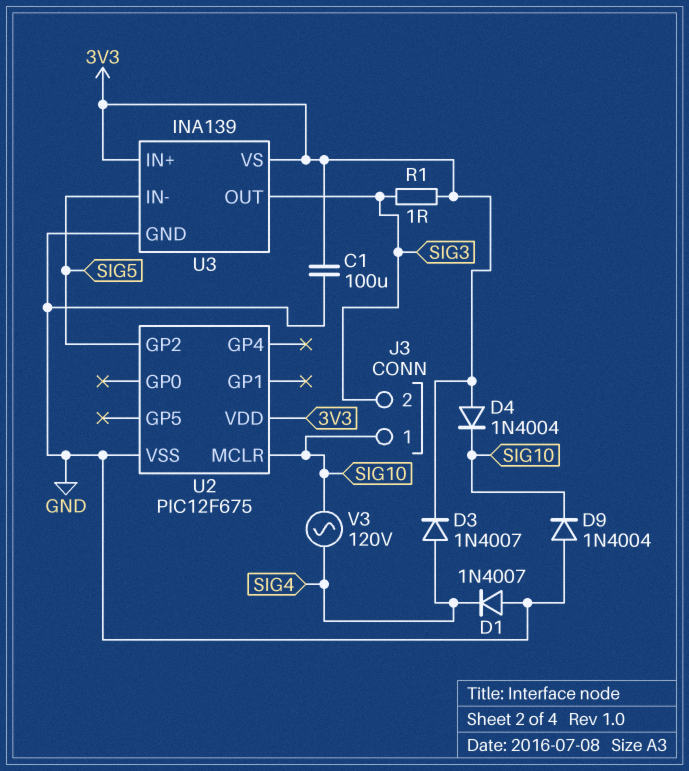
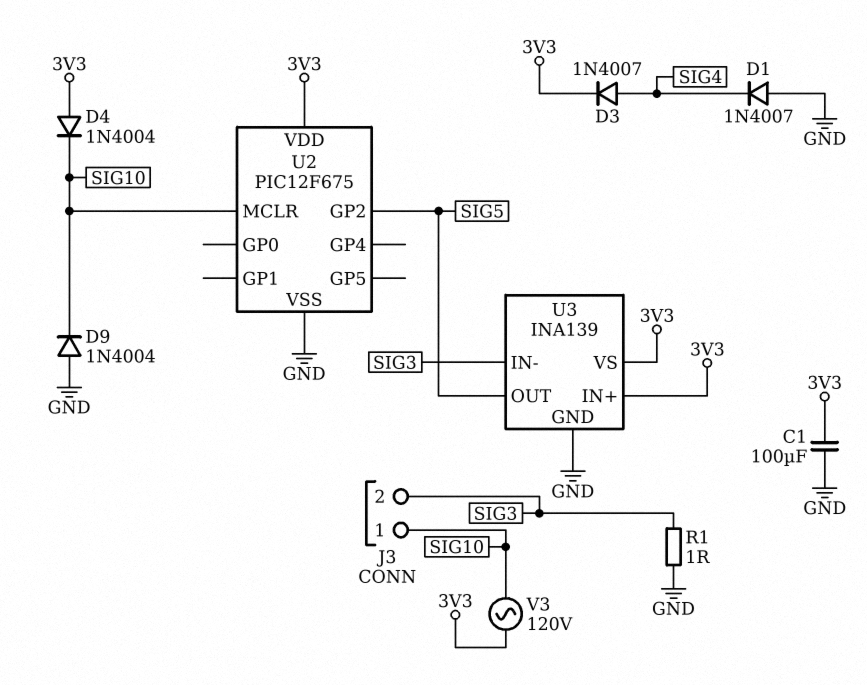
R1: 1 (3V3, SIG3) -> 1 (GND, SIG3)
U3 pin IN-: SIG5 -> SIG3
U3 pin OUT: SIG3 -> SIG5
V3: AC 120V (SIG4, SIG10) -> AC 120V (3V3, SIG10)

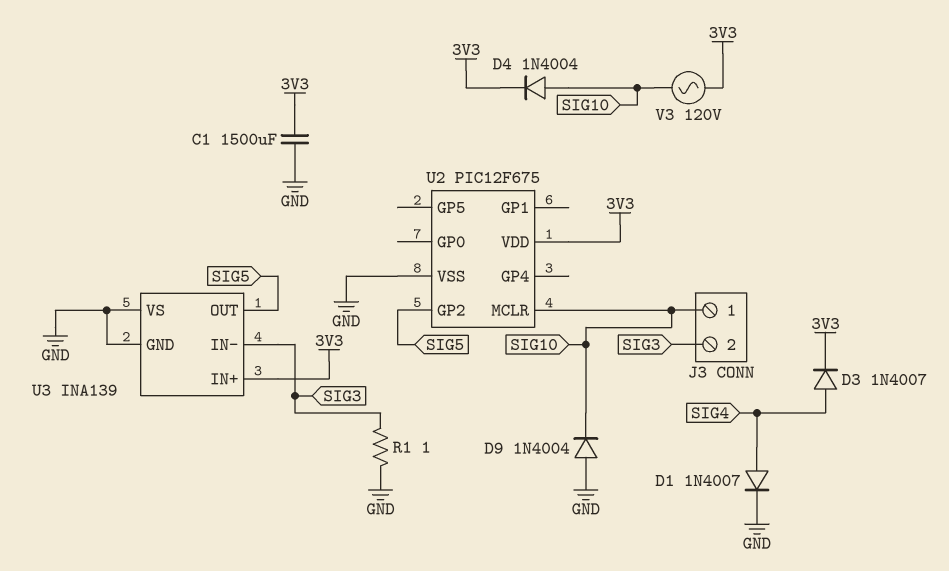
C1: 100uF (3V3, GND) -> 1500uF (3V3, GND)
D1: diode 1N4007 (A GND, K SIG4) -> diode 1N4007 (A SIG4, K GND)
D4: diode 1N4004 (A 3V3, K SIG10) -> diode 1N4004 (A SIG10, K 3V3)
U3 pin VS: 3V3 -> GND

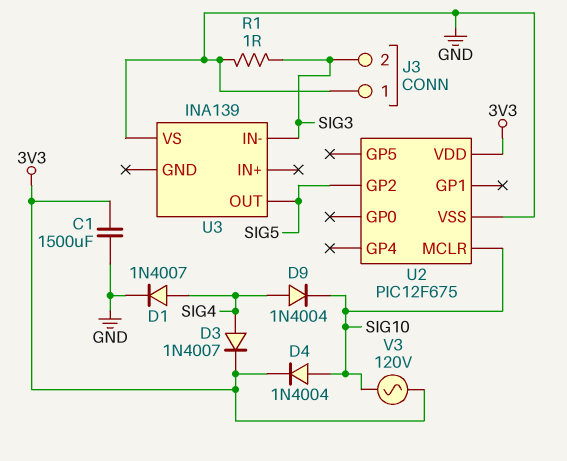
D9: diode 1N4004 (A GND, K SIG10) -> diode 1N4004 (A SIG4, K SIG10)
J3 pin 1: SIG10 -> GND
U3 pin GND: GND -> none
U3 pin IN+: 3V3 -> none

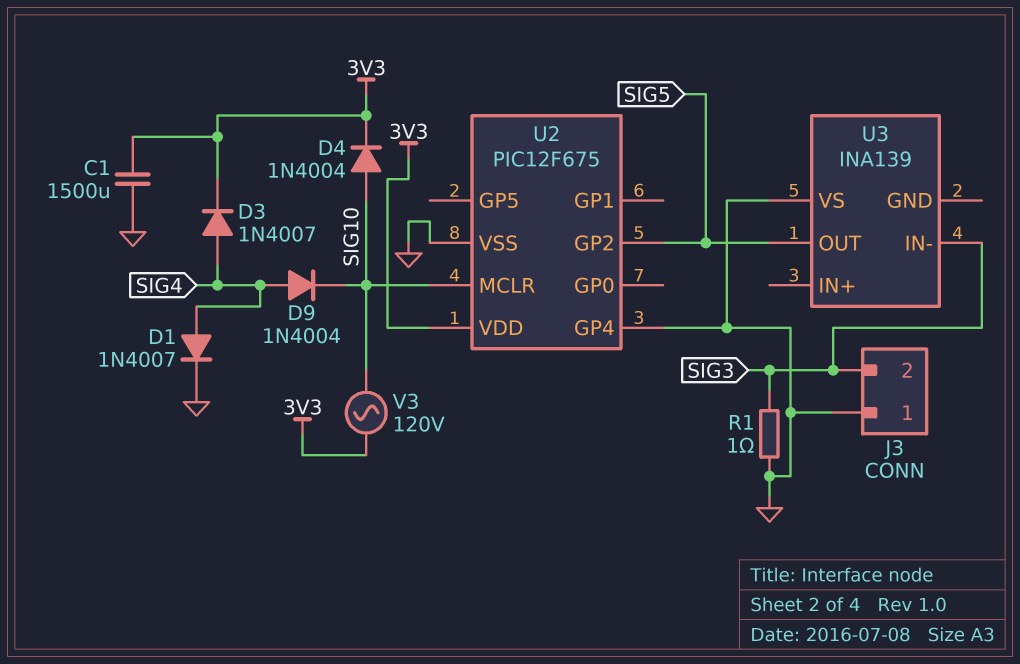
U2 pin GP4: none -> GND

